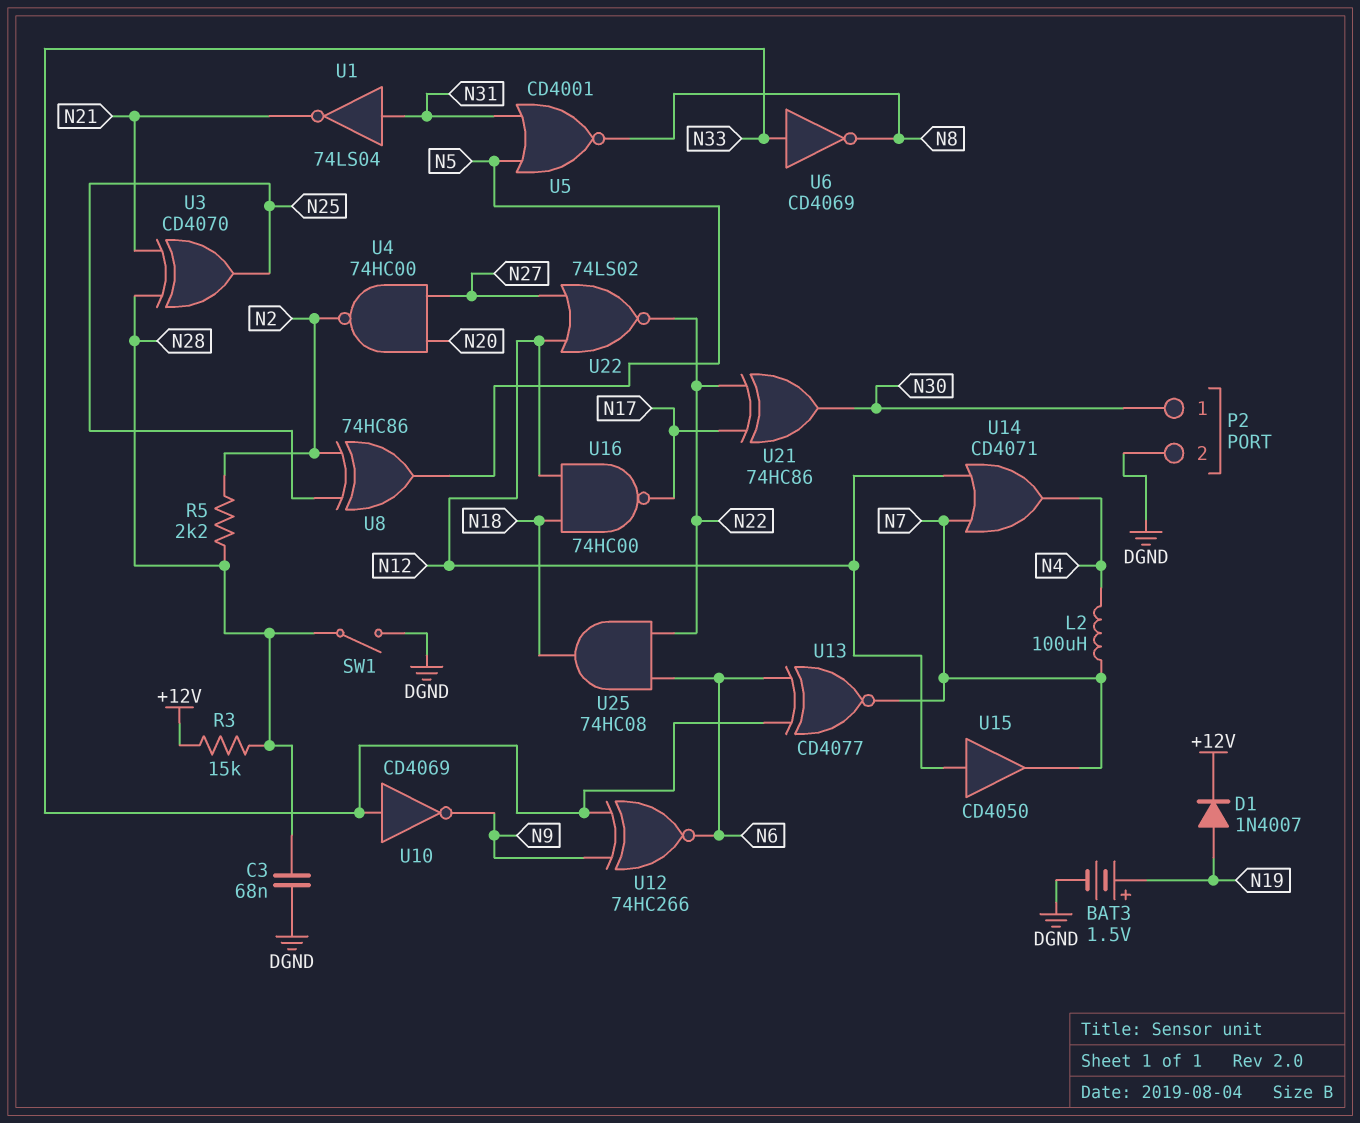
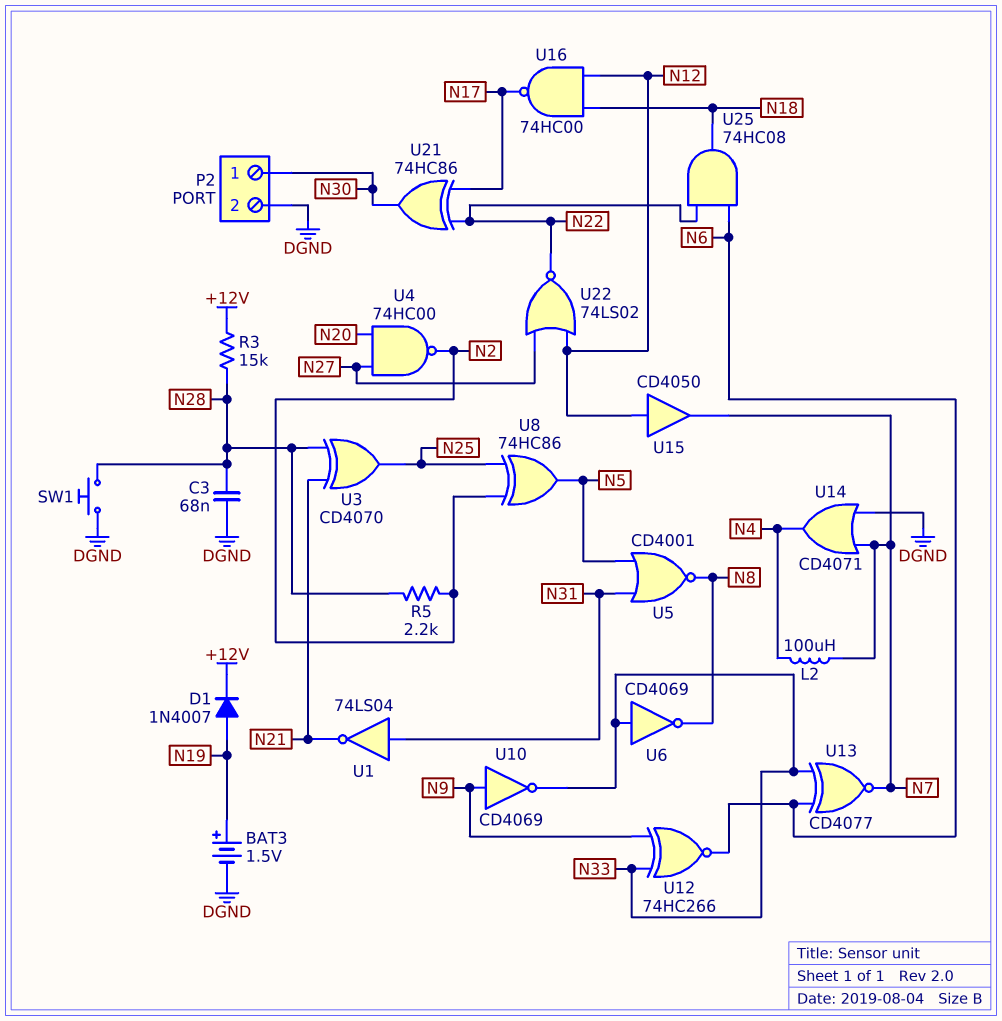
SW1: switch (DGND, N28) -> button (DGND, N28)
U10: NOT CD4069 (in N33, out N9) -> NOT CD4069 (in N9, out N33)
U14: OR CD4071 (in N7, in N12, out N4) -> OR CD4071 (in DGND, in N7, out N4)

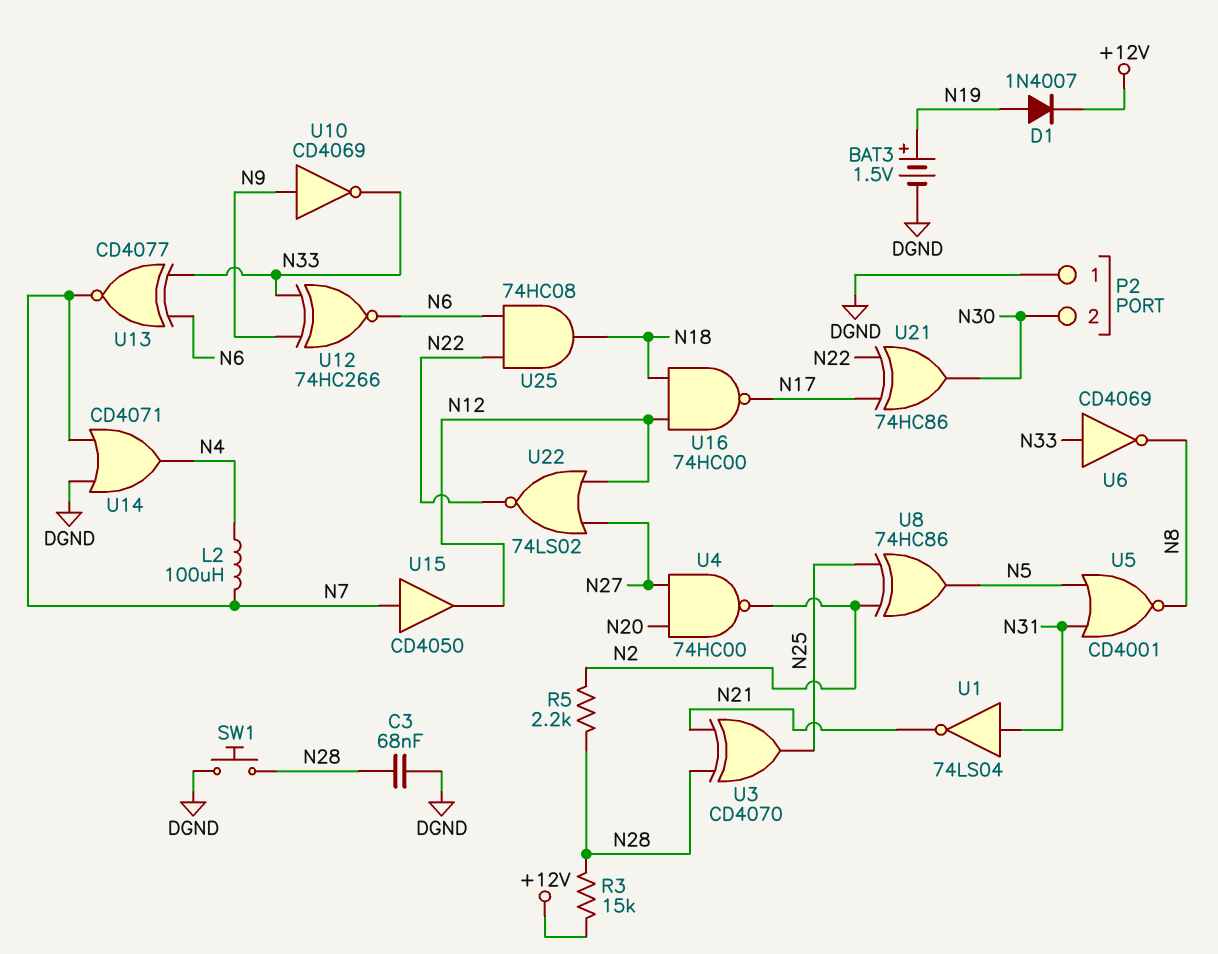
P2 pin 1: N30 -> DGND
P2 pin 2: DGND -> N30
U15: buffer CD4050 (in N12, out N7) -> buffer CD4050 (in N7, out N12)

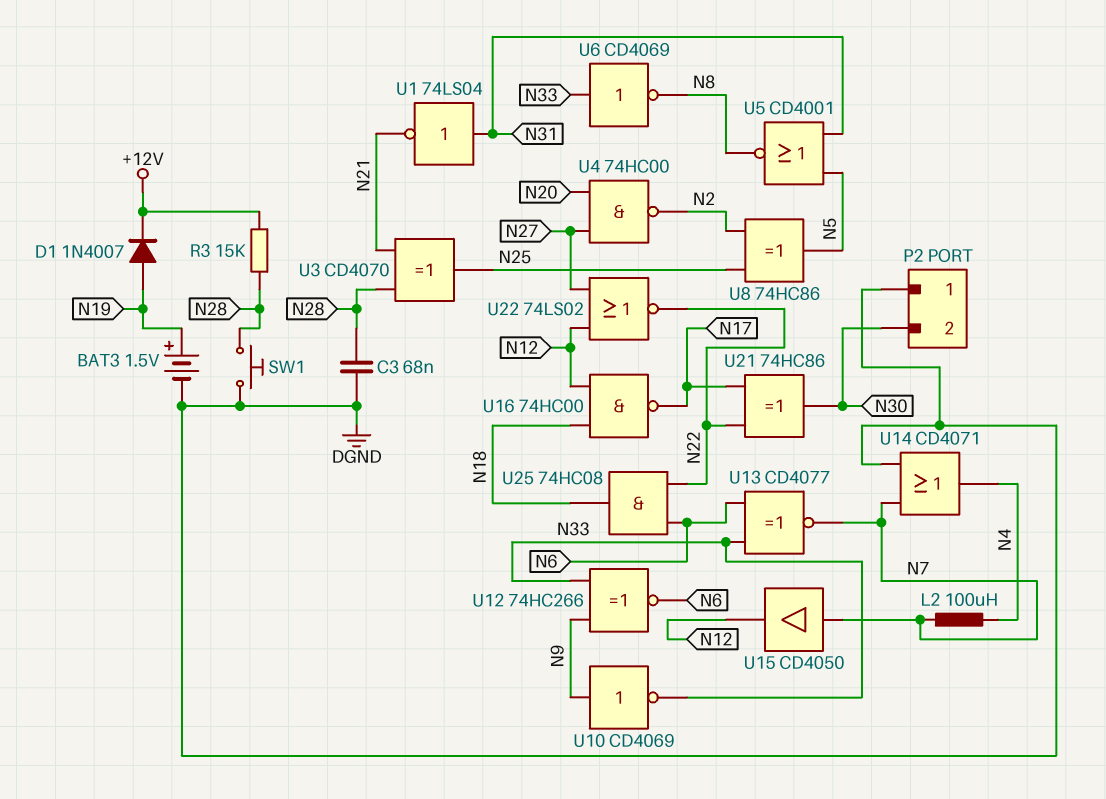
R5: 2.2k (N2, N28) -> none

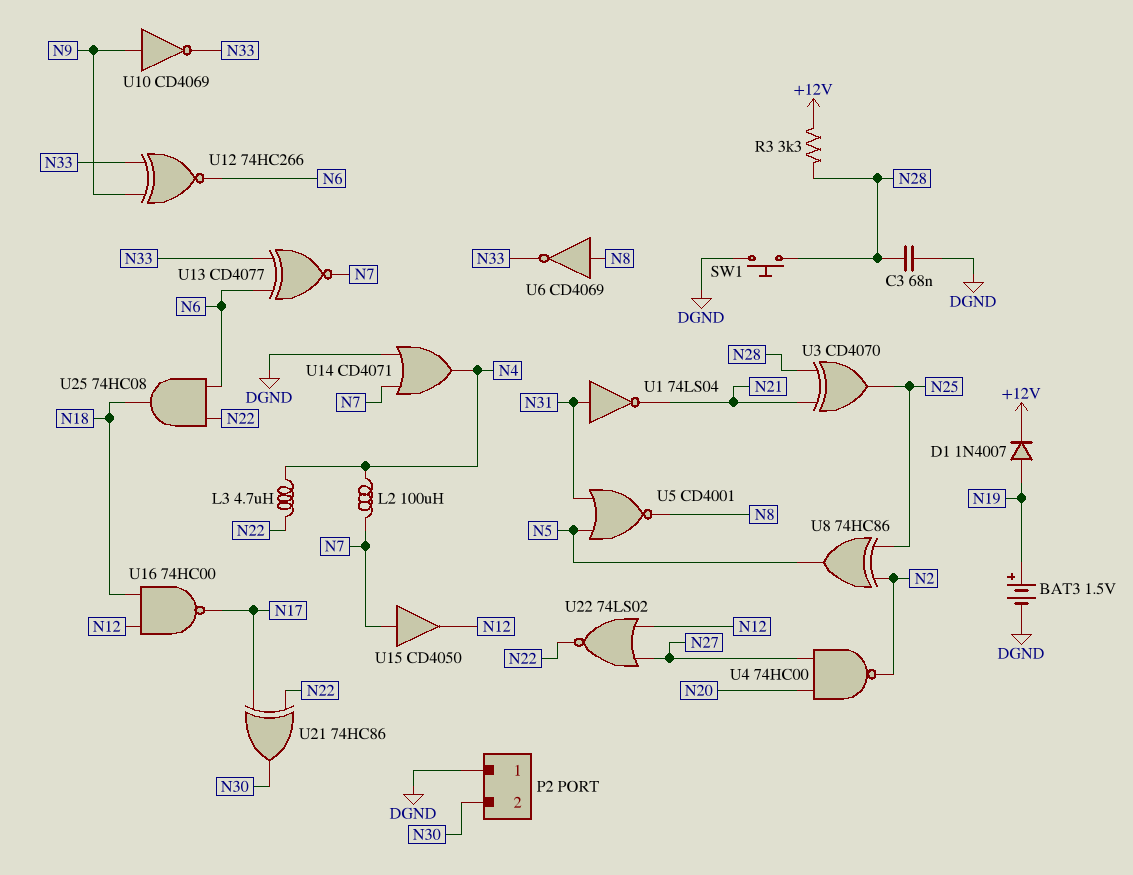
L3: none -> 4.7uH (N4, N22)
R3: 15k (+12V, N28) -> 3.3k (+12V, N28)
U6: NOT CD4069 (in N33, out N8) -> NOT CD4069 (in N8, out N33)

